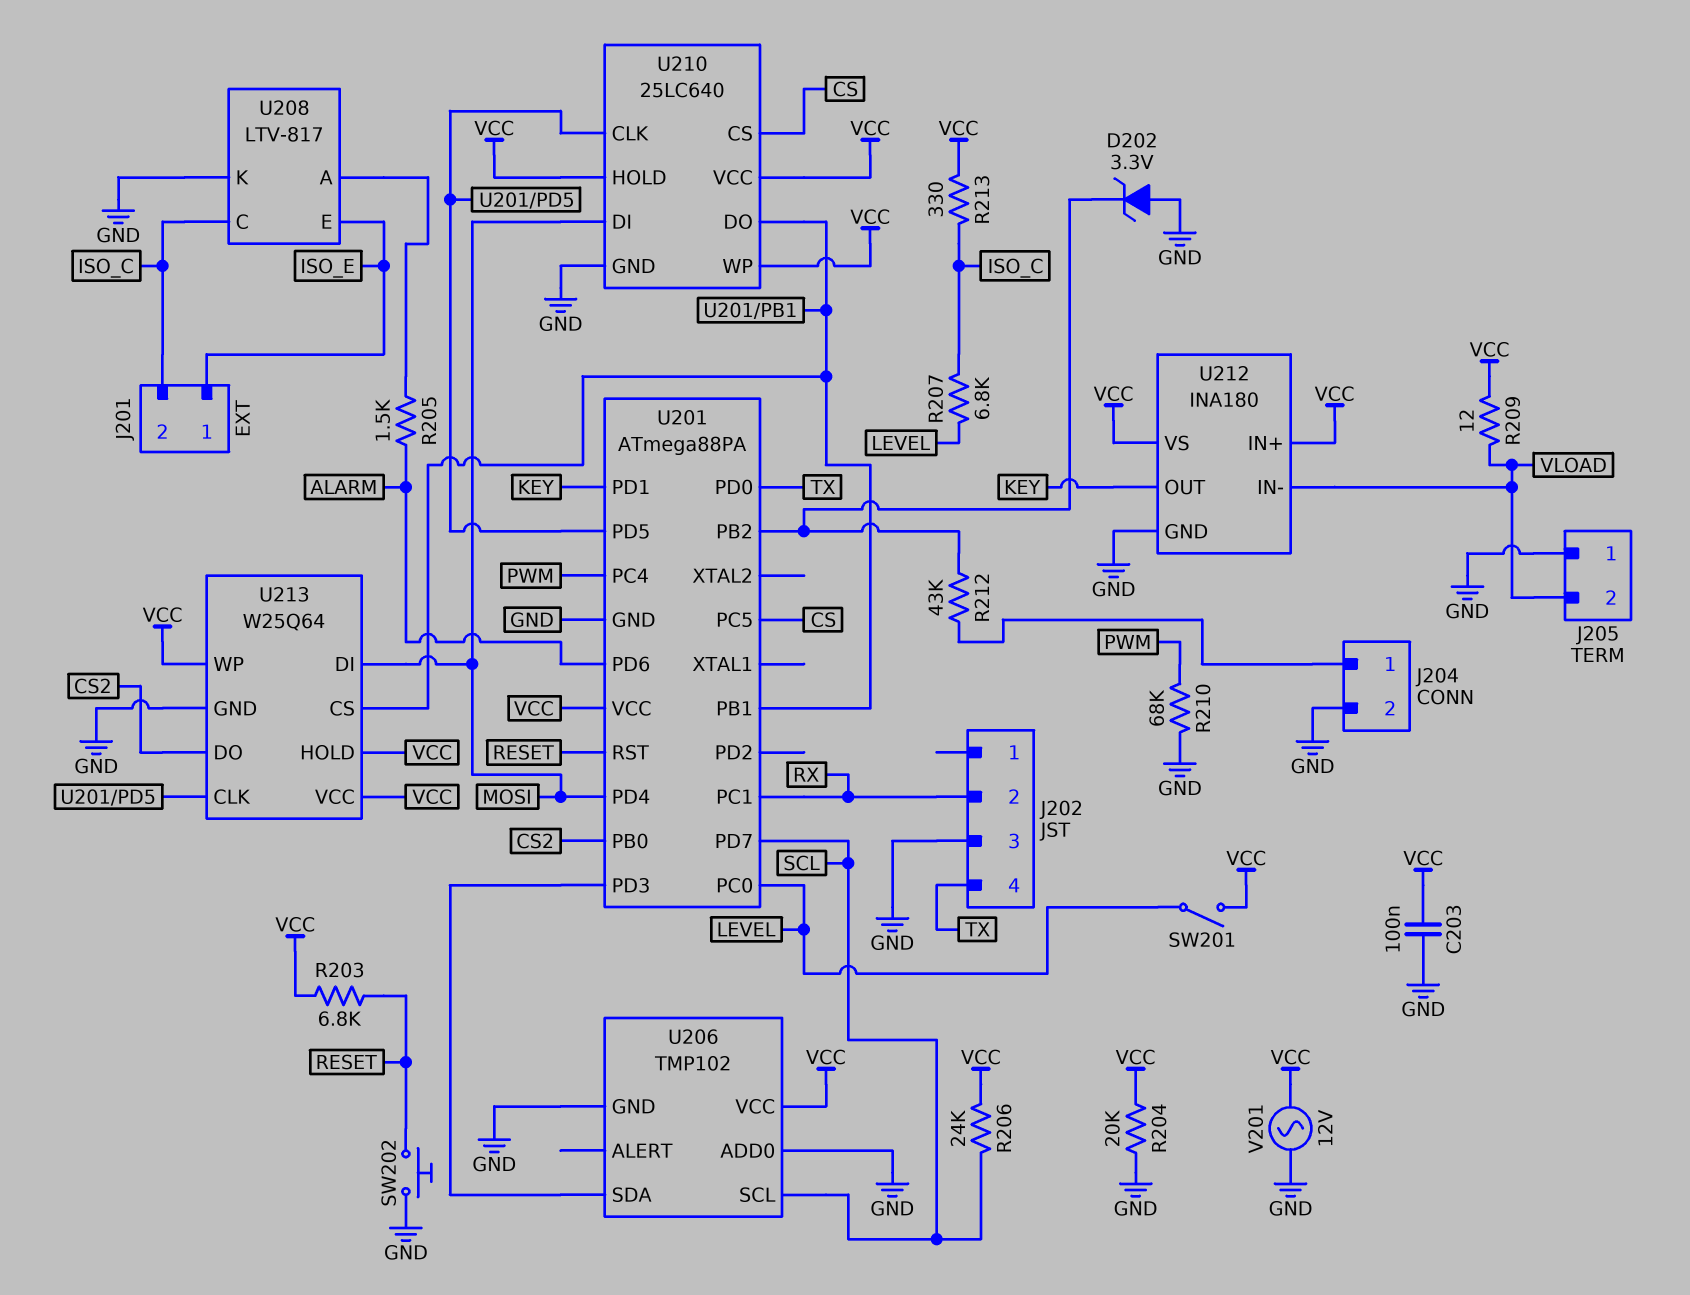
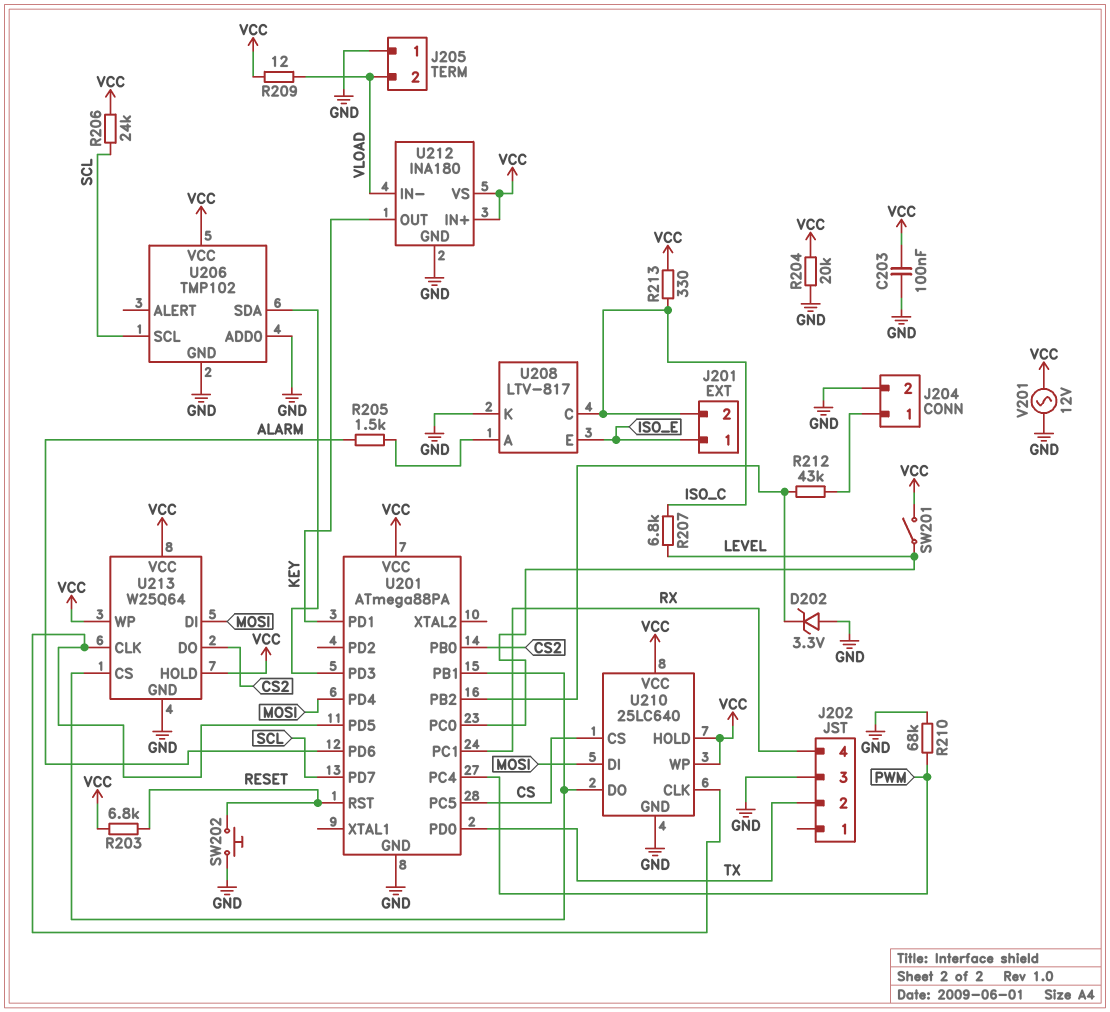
J202 pin 2: RX -> TX
J202 pin 4: TX -> RX

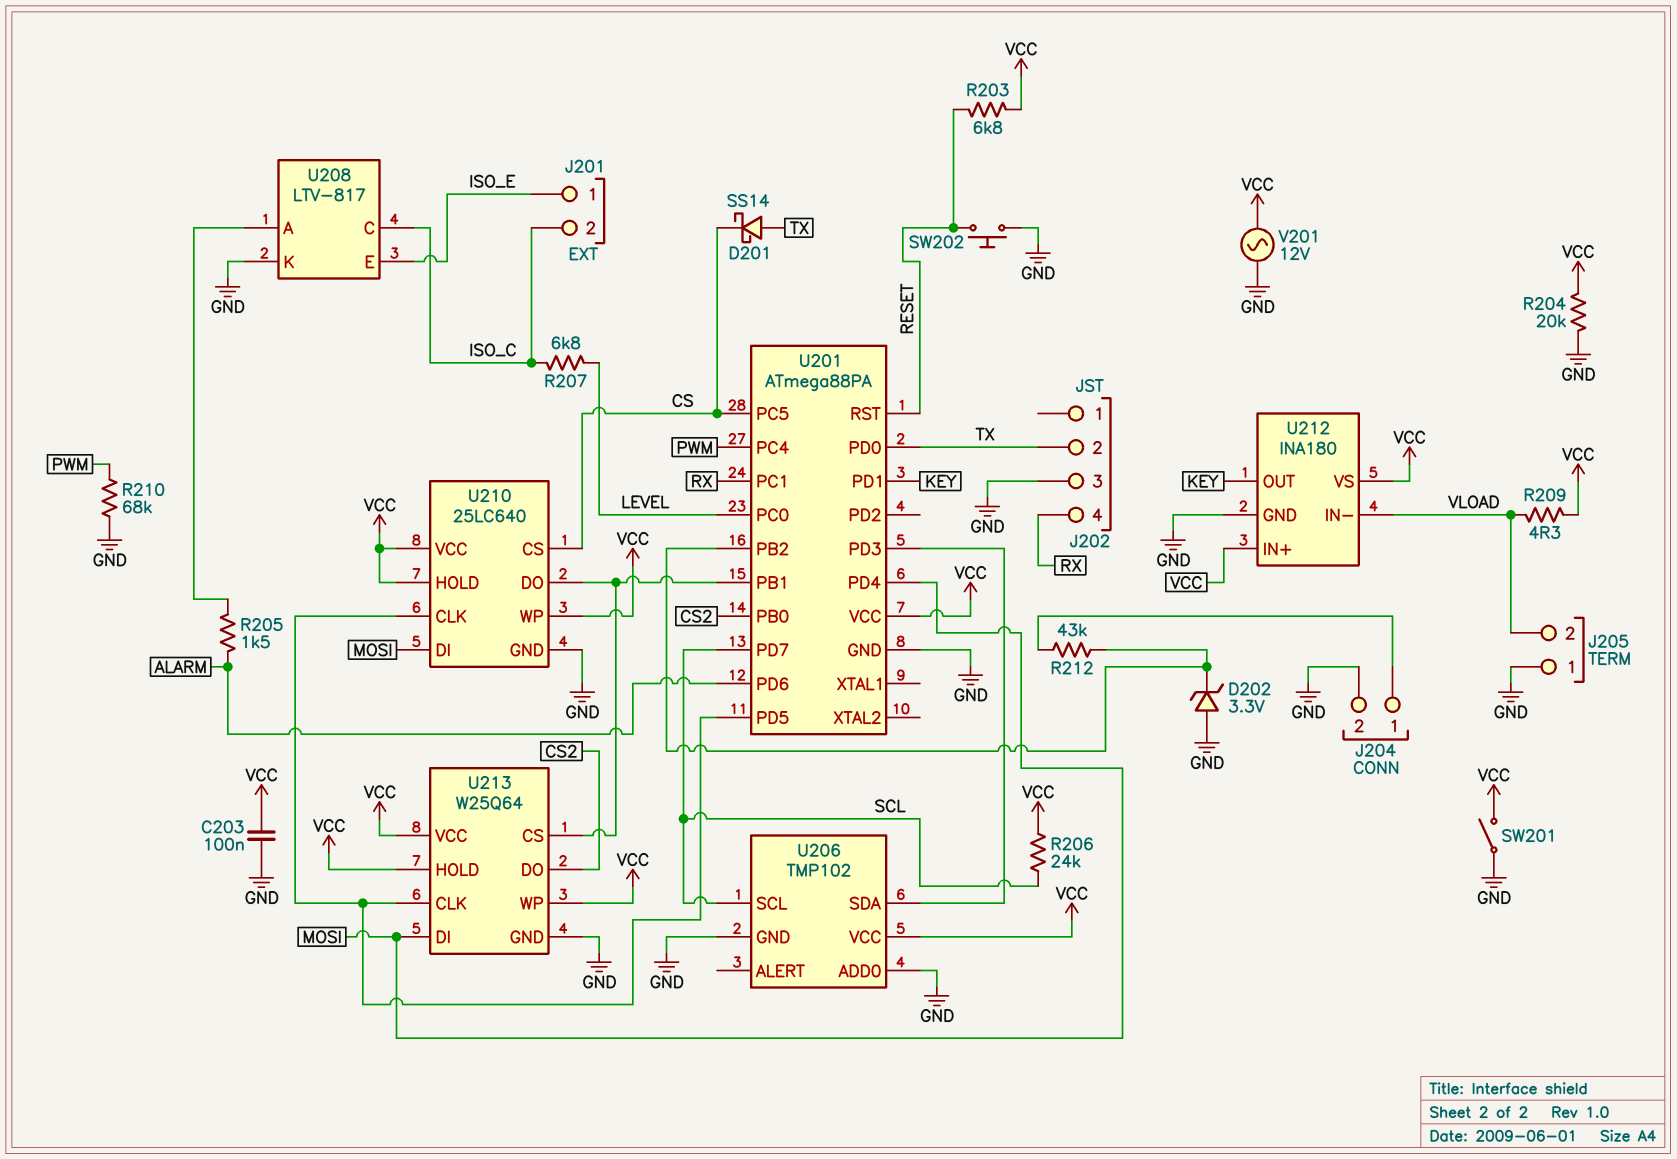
D201: none -> schottky SS14 (A TX, K CS)
R209: 12 (VCC, VLOAD) -> 4.3 (VCC, VLOAD)
R213: 330 (ISO_C, VCC) -> none
SW201: switch (LEVEL, VCC) -> switch (GND, VCC)

